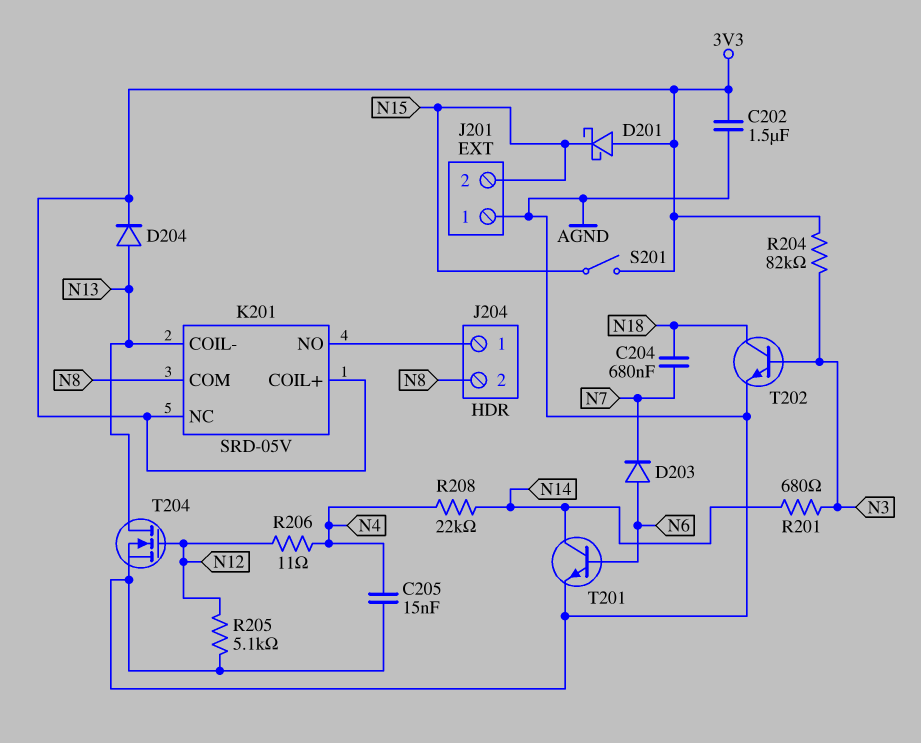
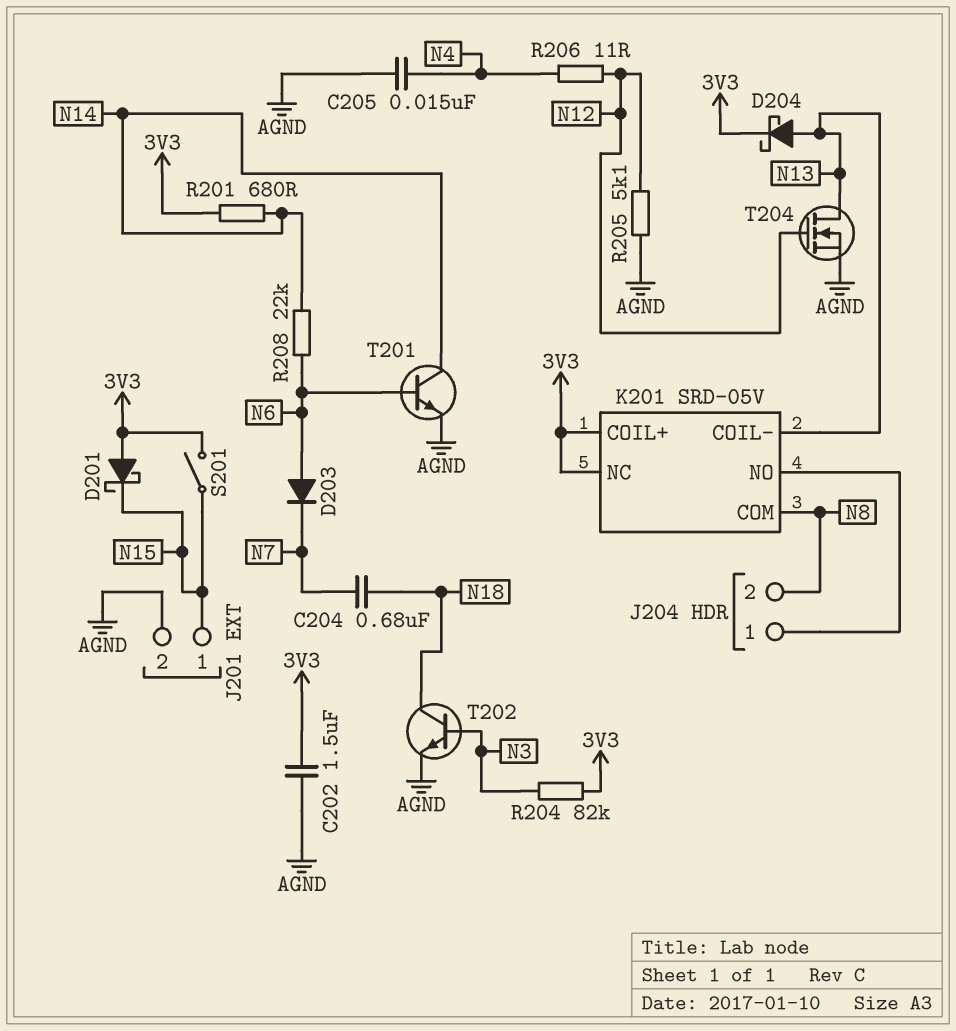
D204: diode (A N13, K 3V3) -> schottky (A N13, K 3V3)
J201 pin 1: AGND -> N15
J201 pin 2: N15 -> AGND
R201: 680 (N3, N14) -> 680 (3V3, N14)
R208: 22k (N4, N14) -> 22k (N6, N14)

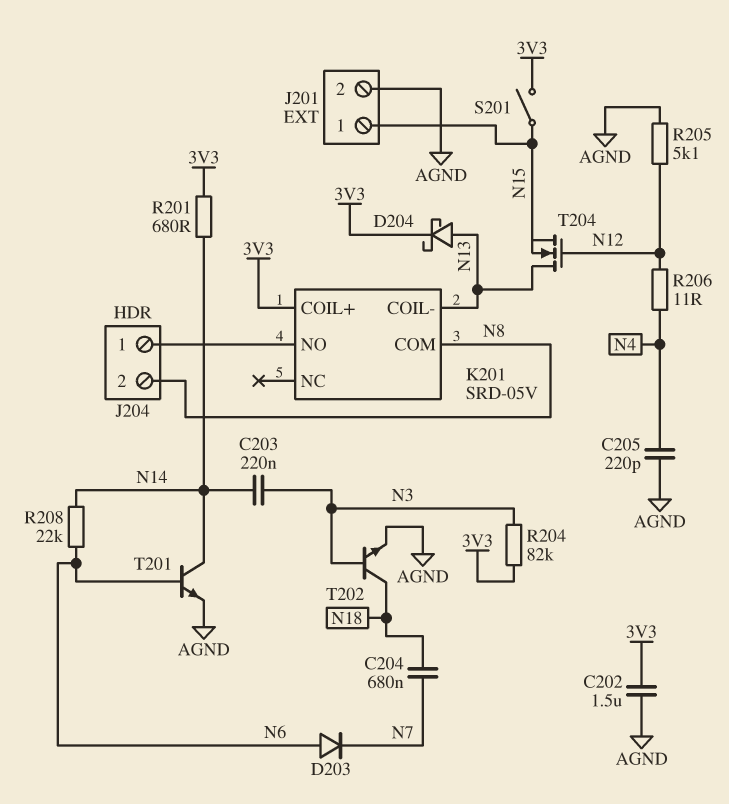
C203: none -> 220nF (N3, N14)
C205: 15nF (AGND, N4) -> 220pF (AGND, N4)
D201: schottky (A 3V3, K N15) -> none
K201 pin NC: 3V3 -> none
T204: NMOS (G N12, D N13, S AGND) -> NMOS (G N12, D N13, S N15)

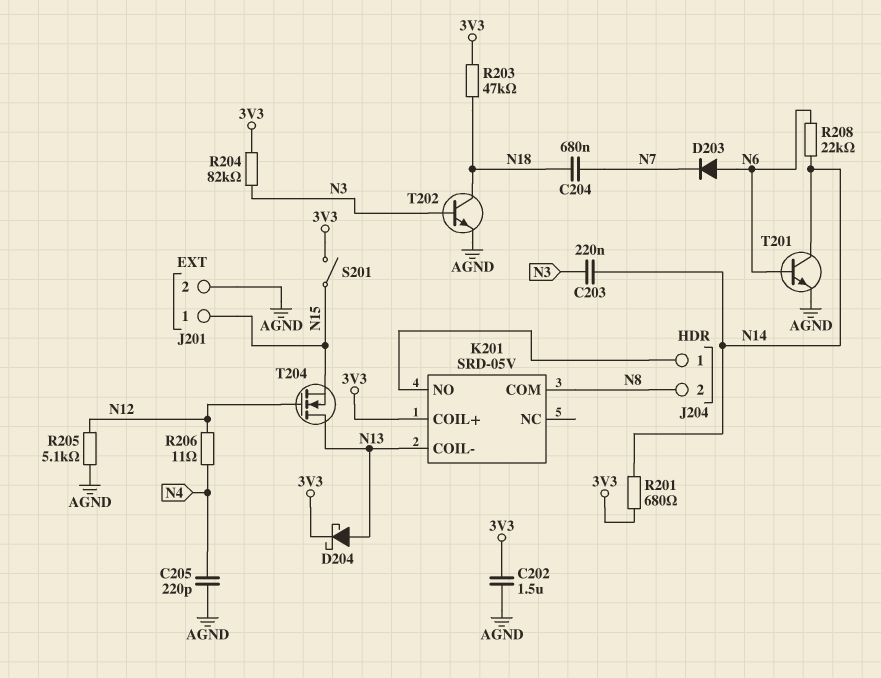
R203: none -> 47k (3V3, N18)

